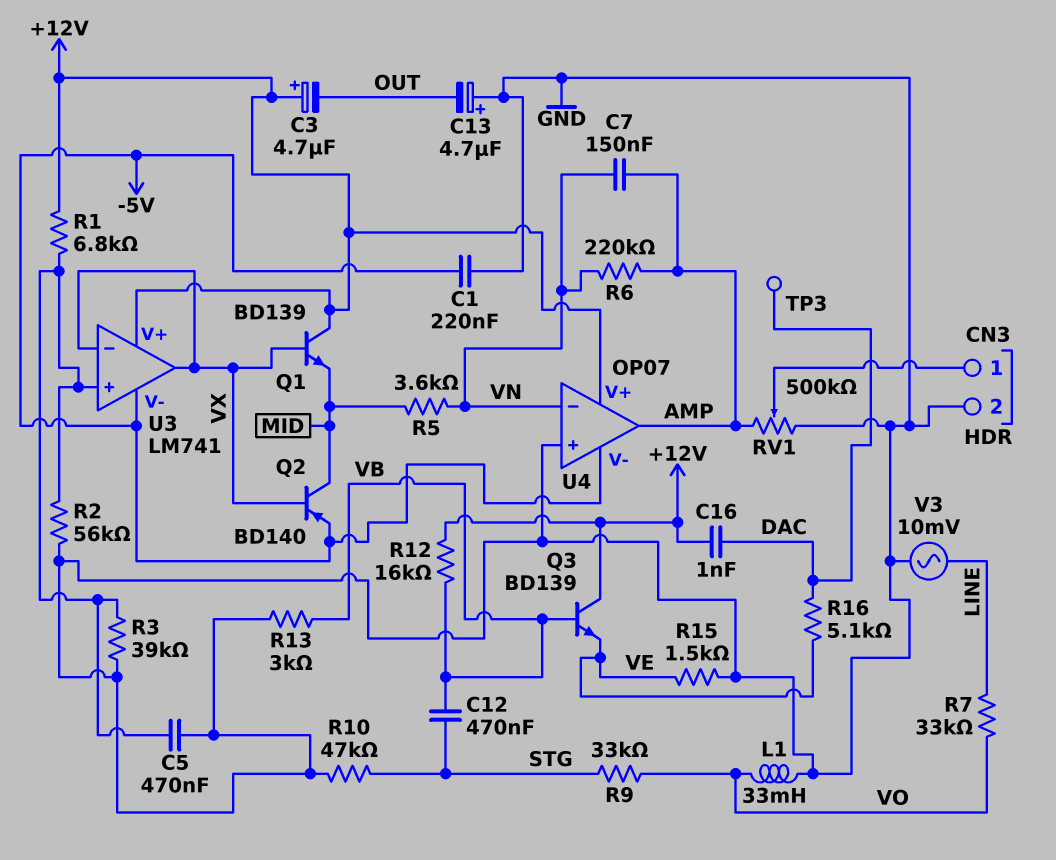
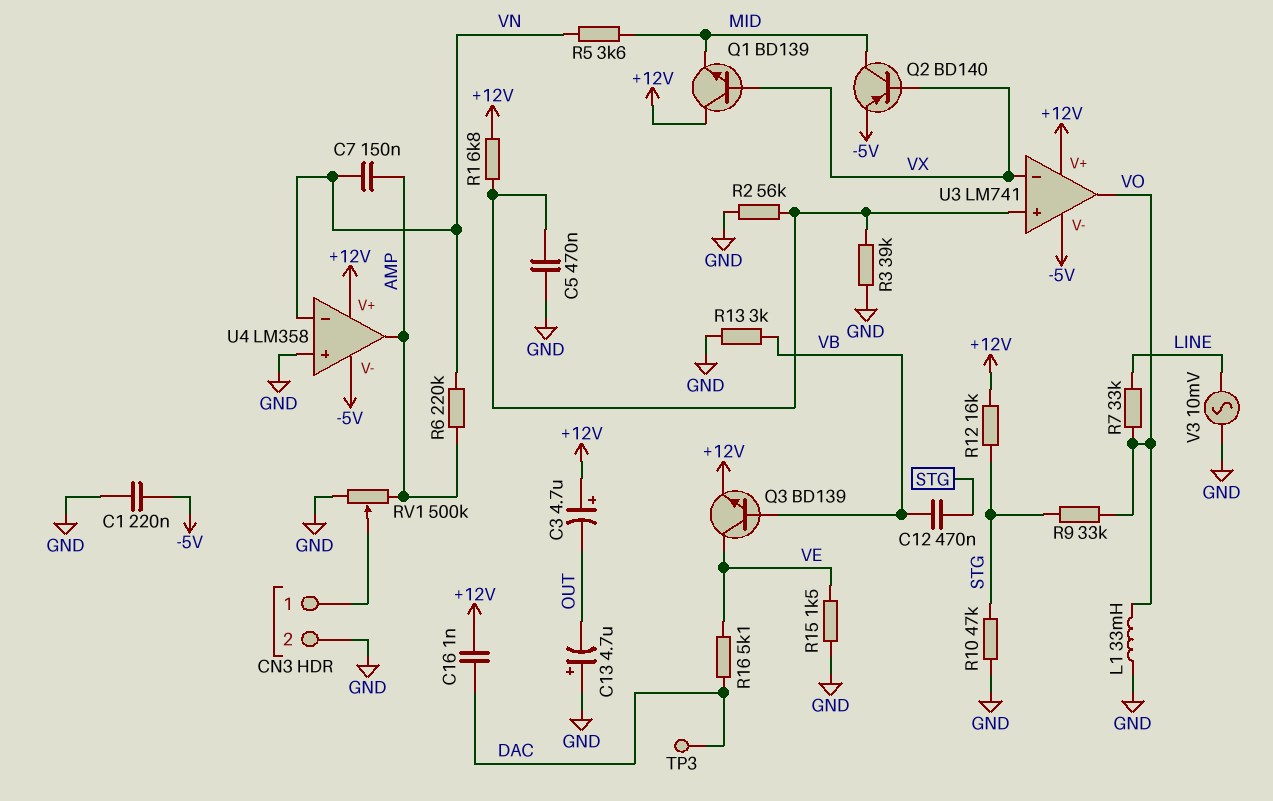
Q3: NPN BD139 (B VB, C +12V, E VE) -> NPN BD139 (B VB, C VE, E +12V)
R12: 16k (+12V, VB) -> 16k (+12V, STG)
U3 pin out: VX -> VO
U4: OP07 -> LM358

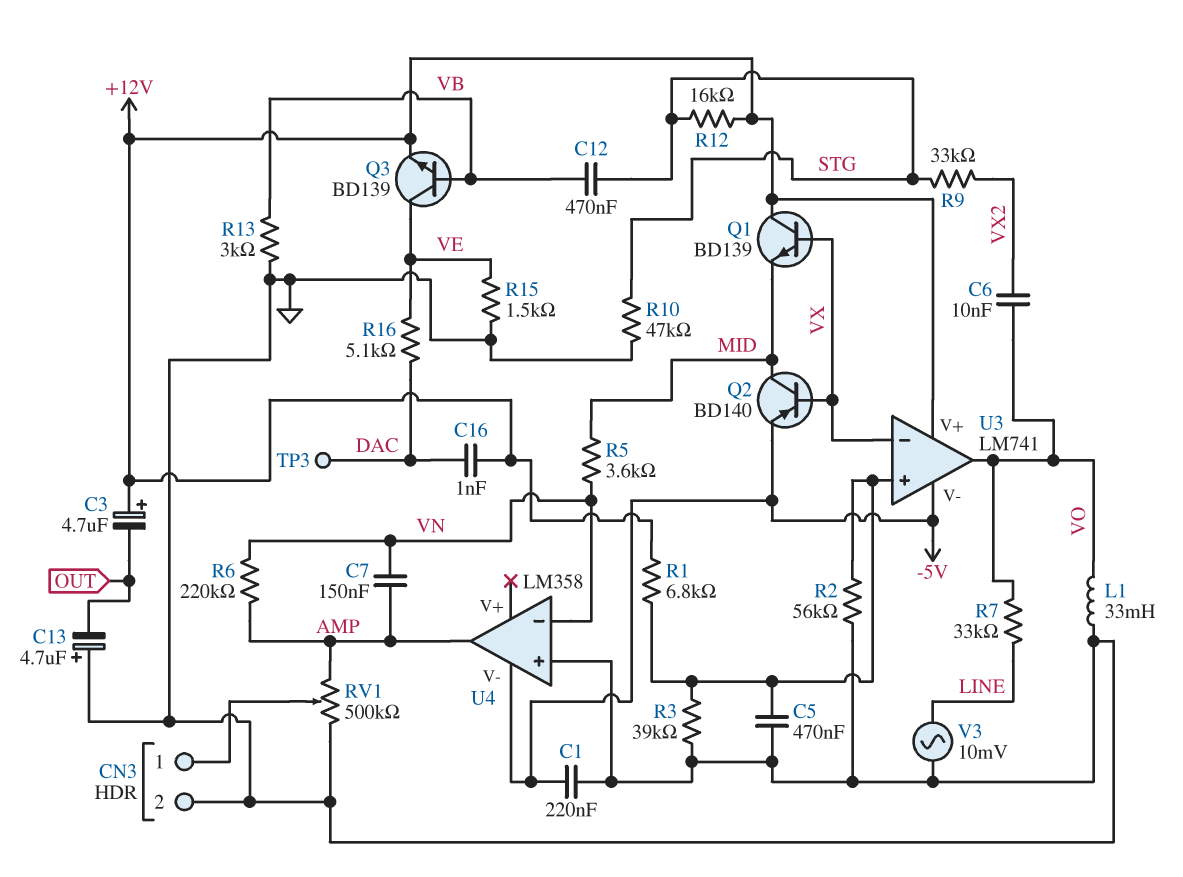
C6: none -> 10nF (VO, VX2)
R9: 33k (STG, VO) -> 33k (STG, VX2)
U4 pin V+: +12V -> none

